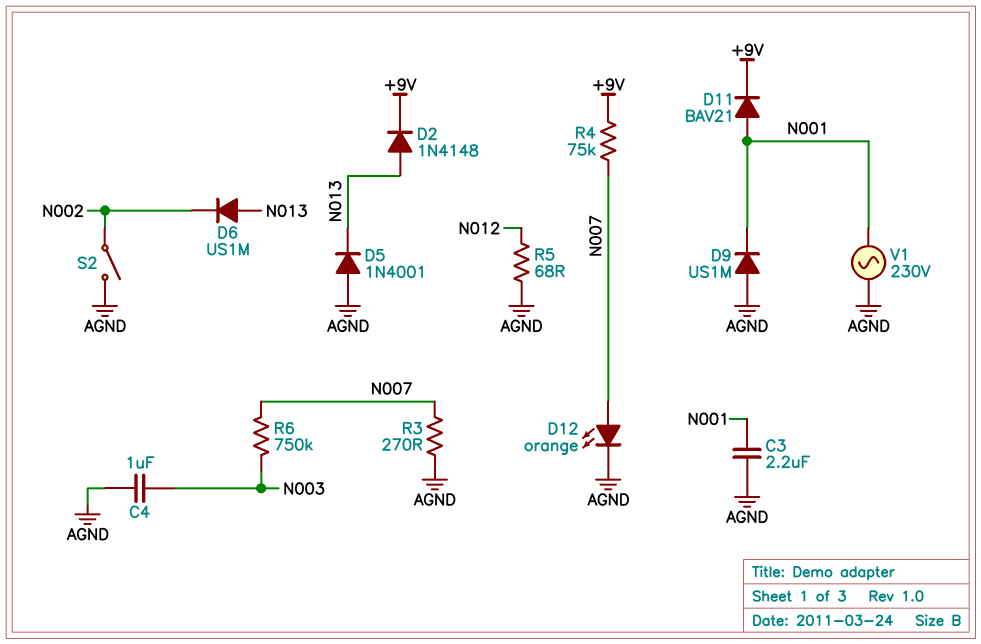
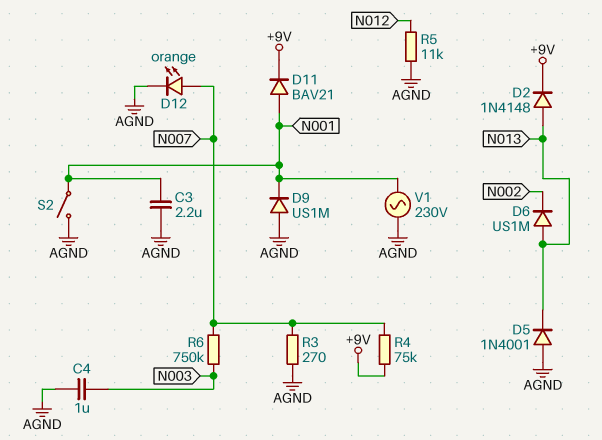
R5: 68 (AGND, N012) -> 11k (AGND, N012)
S2: switch (AGND, N002) -> switch (AGND, N001)

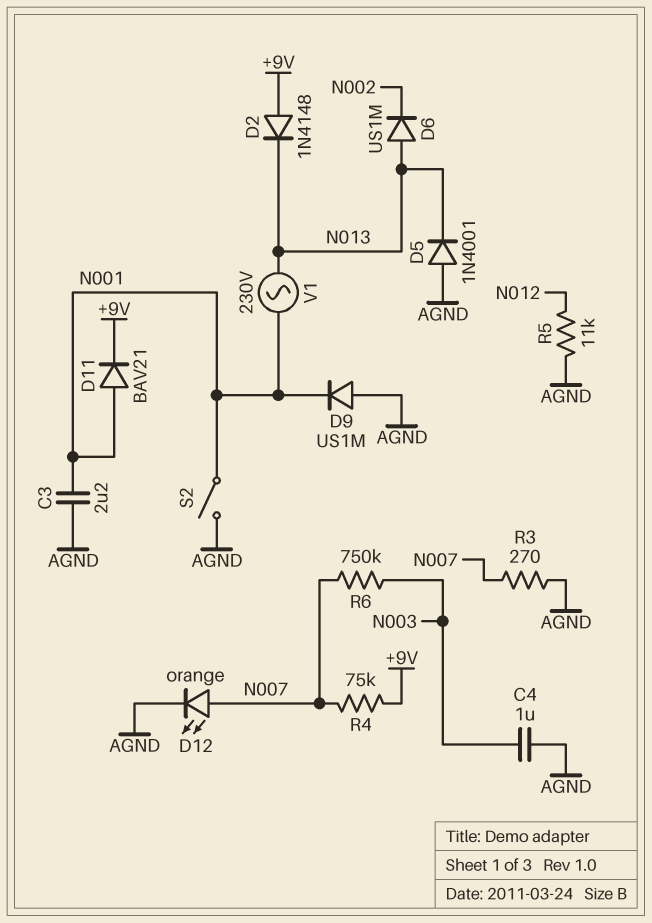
D2: diode 1N4148 (A N013, K +9V) -> diode 1N4148 (A +9V, K N013)
V1: AC 230V (AGND, N001) -> AC 230V (N001, N013)

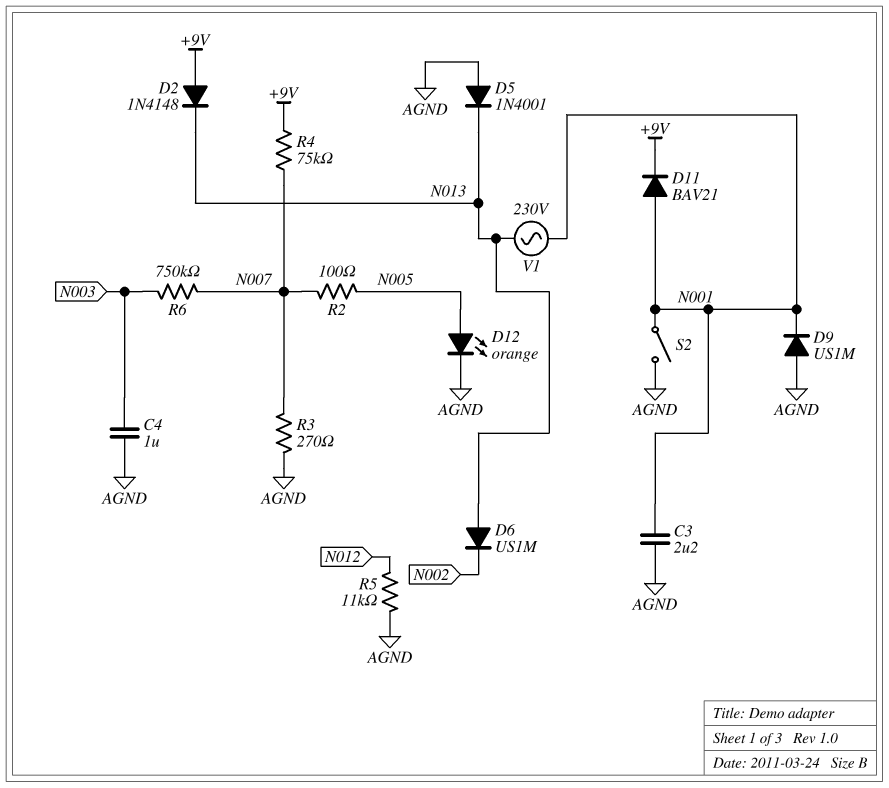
D12: LED orange (A N007, K AGND) -> LED orange (A N005, K AGND)
R2: none -> 100 (N005, N007)

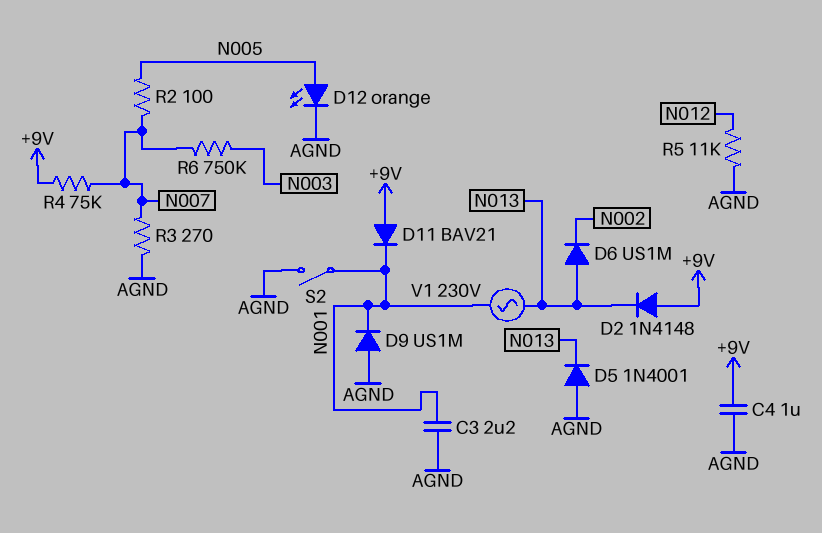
C4: 1uF (AGND, N003) -> 1uF (+9V, AGND)
D11: diode BAV21 (A N001, K +9V) -> diode BAV21 (A +9V, K N001)

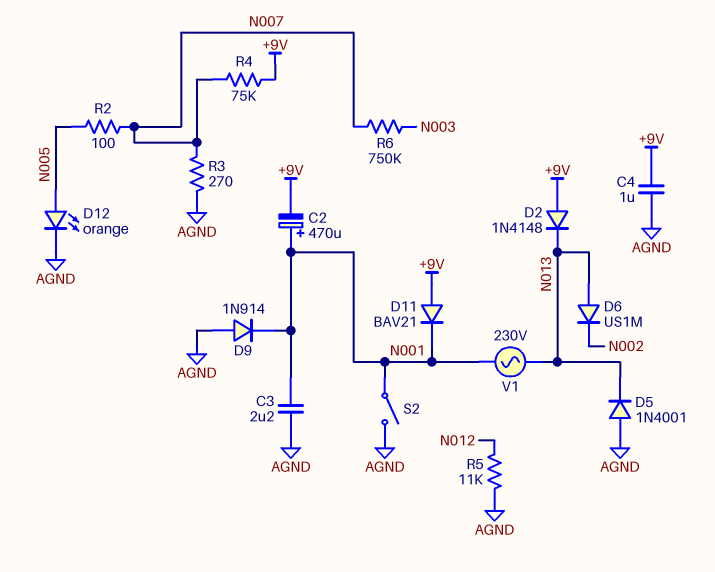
C2: none -> 470uF (plus N001, minus +9V)
D9: diode US1M (A AGND, K N001) -> diode 1N914 (A AGND, K N001)

